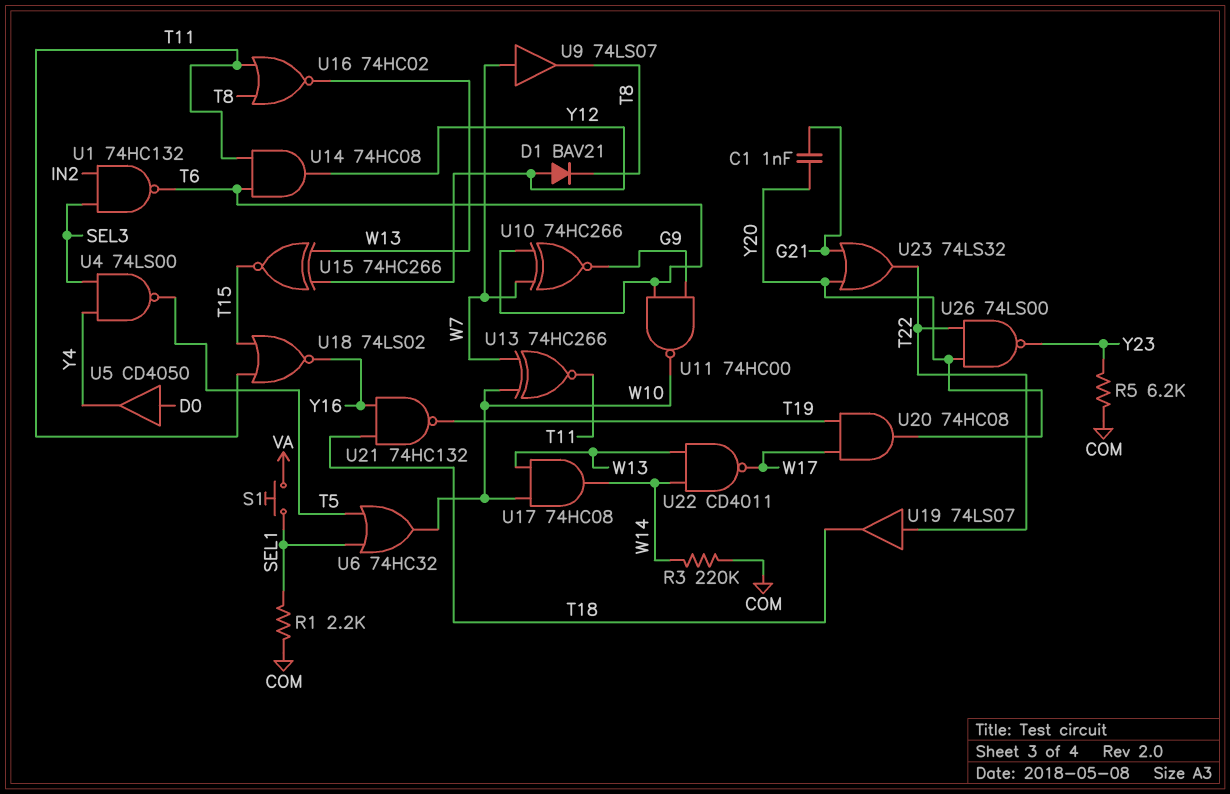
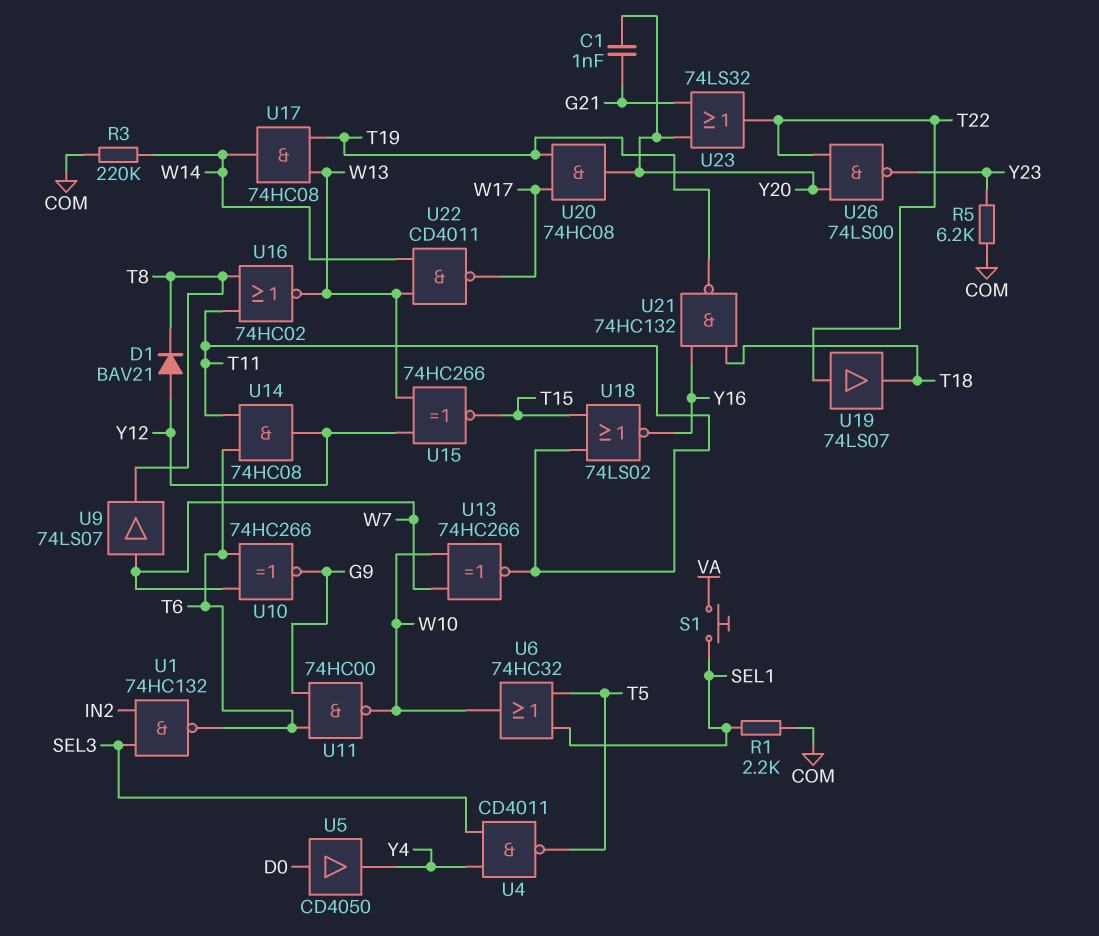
U4: NAND 74LS00 (in SEL3, in Y4, out T5) -> NAND CD4011 (in SEL3, in Y4, out T5)
U17: AND 74HC08 (in W10, in W13, out W14) -> AND 74HC08 (in T19, in W13, out W14)

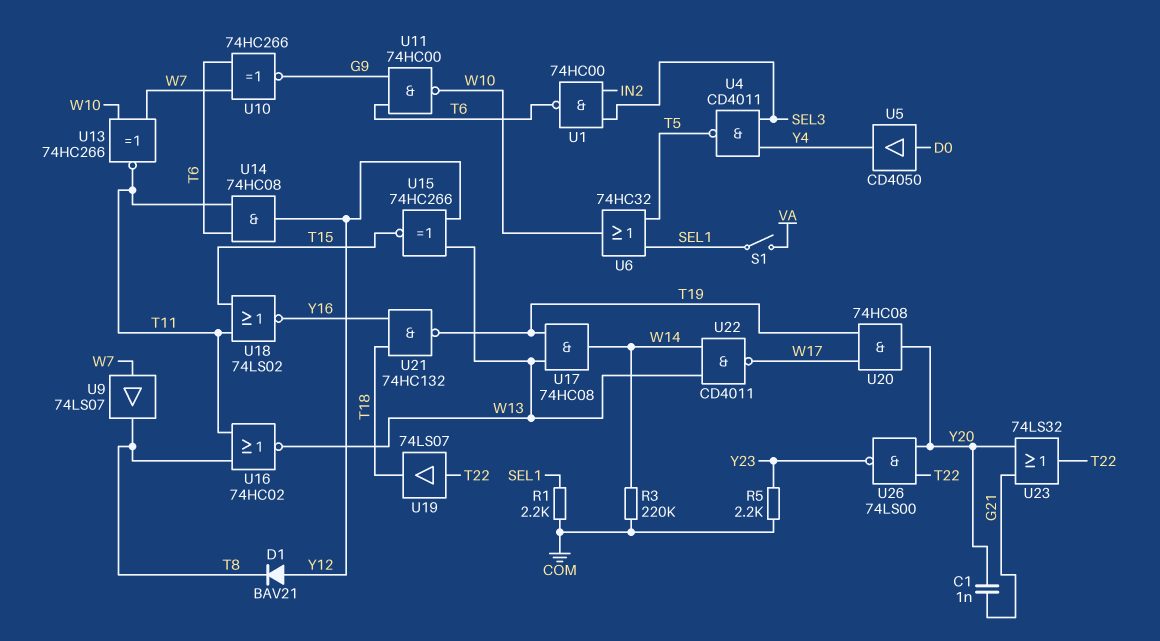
R5: 6.2k (COM, Y23) -> 2.2k (COM, Y23)
S1: button (SEL1, VA) -> switch (SEL1, VA)
U1: NAND 74HC132 (in IN2, in SEL3, out T6) -> NAND 74HC00 (in IN2, in SEL3, out T6)

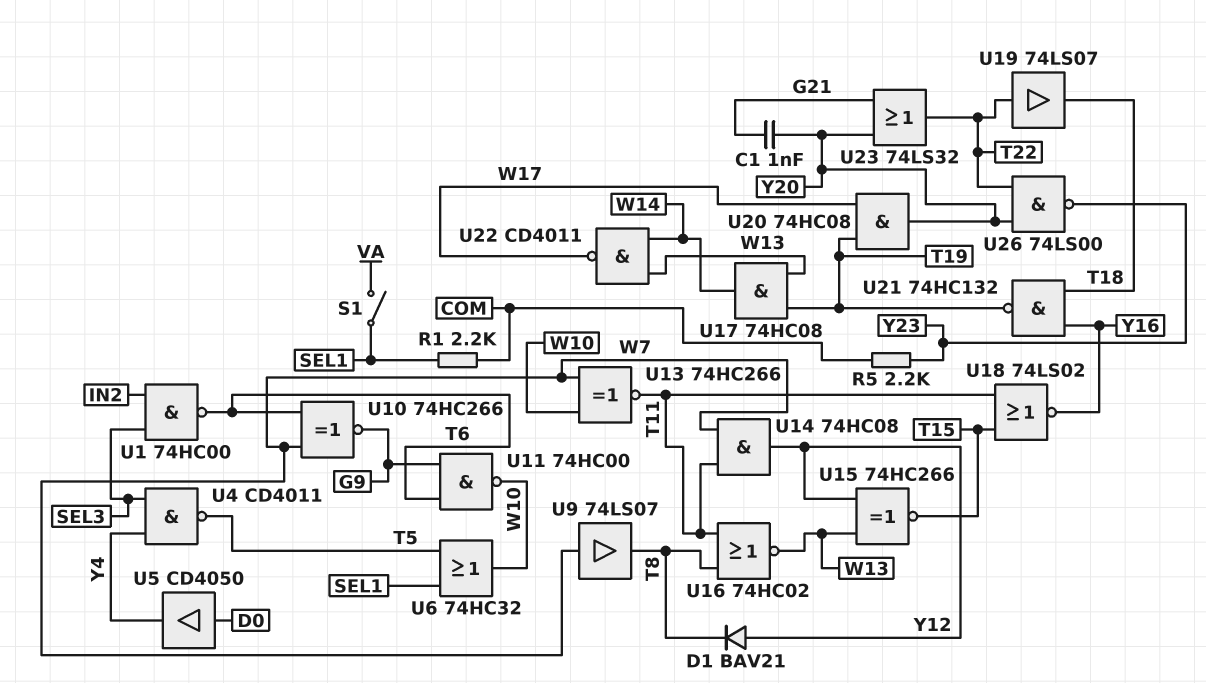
R3: 220k (COM, W14) -> none
U14: AND 74HC08 (in T6, in T11, out Y12) -> AND 74HC08 (in T11, in W7, out Y12)

